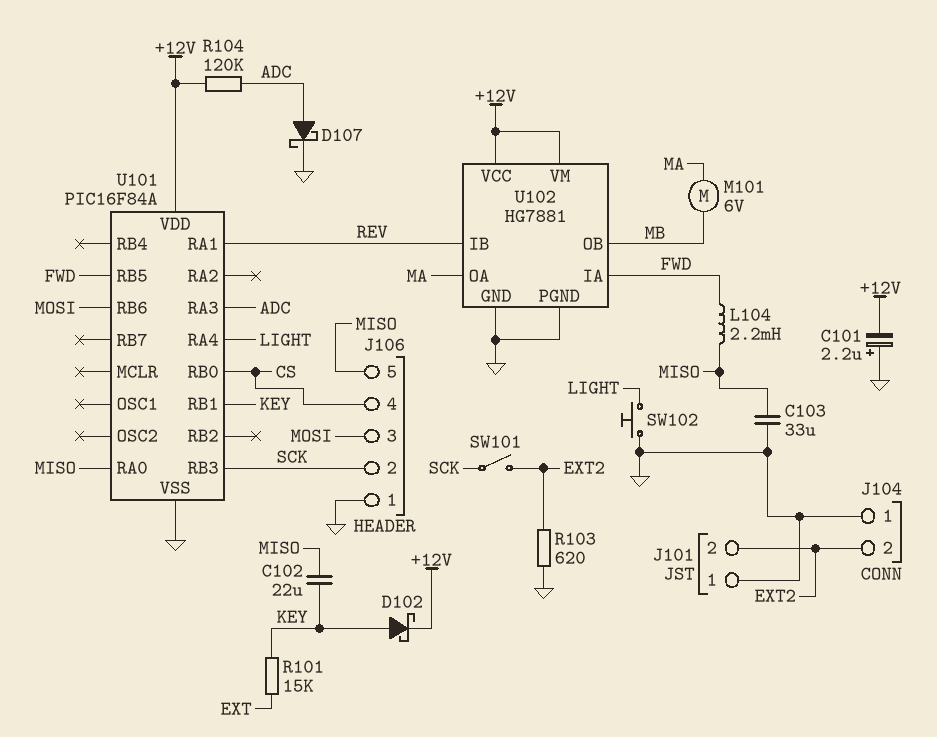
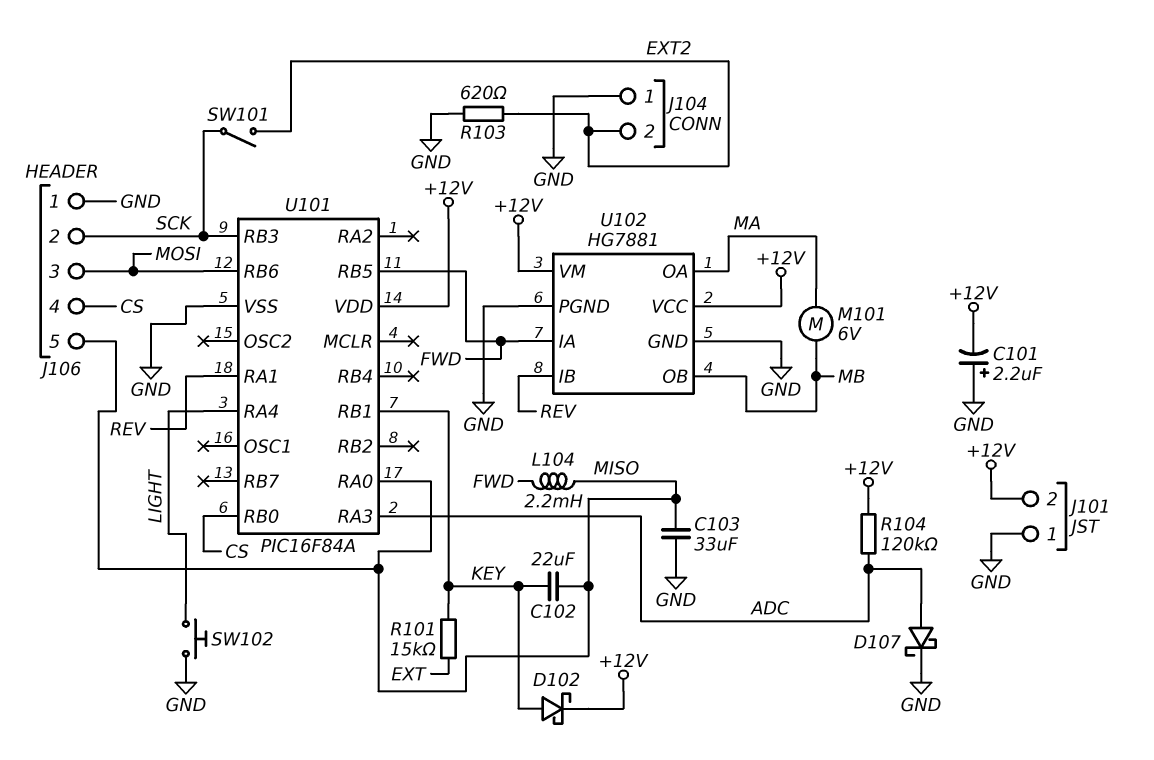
J101 pin 2: EXT2 -> +12V

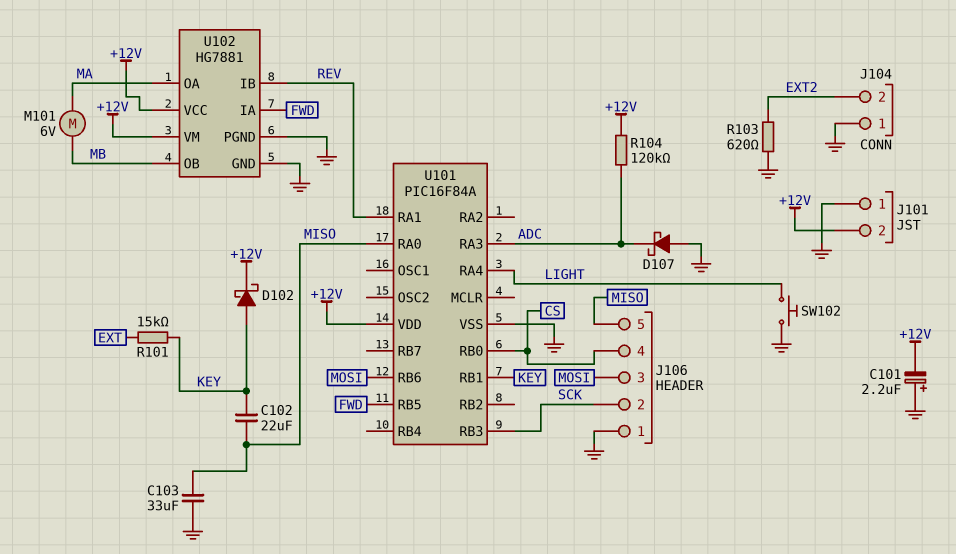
D107: schottky (A ADC, K GND) -> schottky (A GND, K ADC)
L104: 2.2mH (FWD, MISO) -> none
SW101: switch (EXT2, SCK) -> none

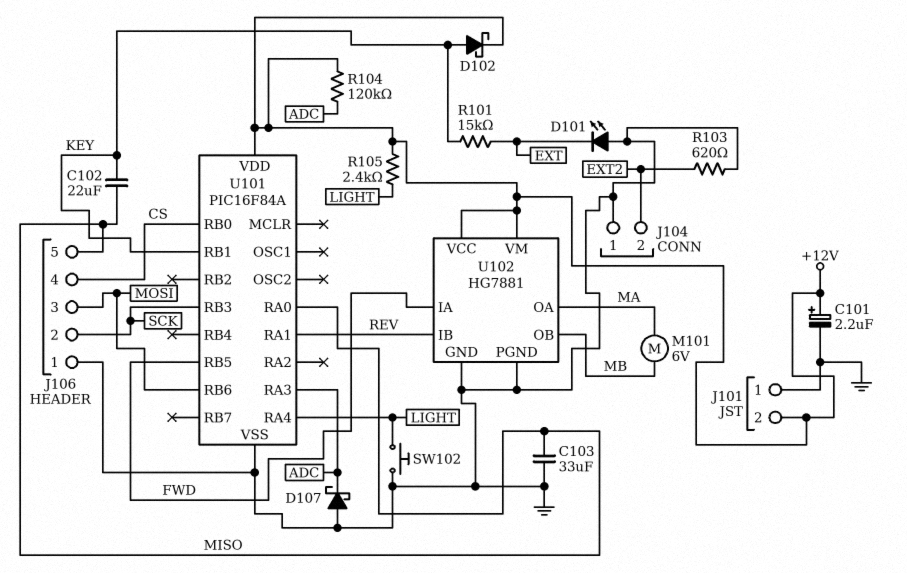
C101: 2.2uF (plus GND, minus +12V) -> 2.2uF (plus +12V, minus GND)
D101: none -> LED (A GND, K EXT)
R105: none -> 2.4k (+12V, LIGHT)

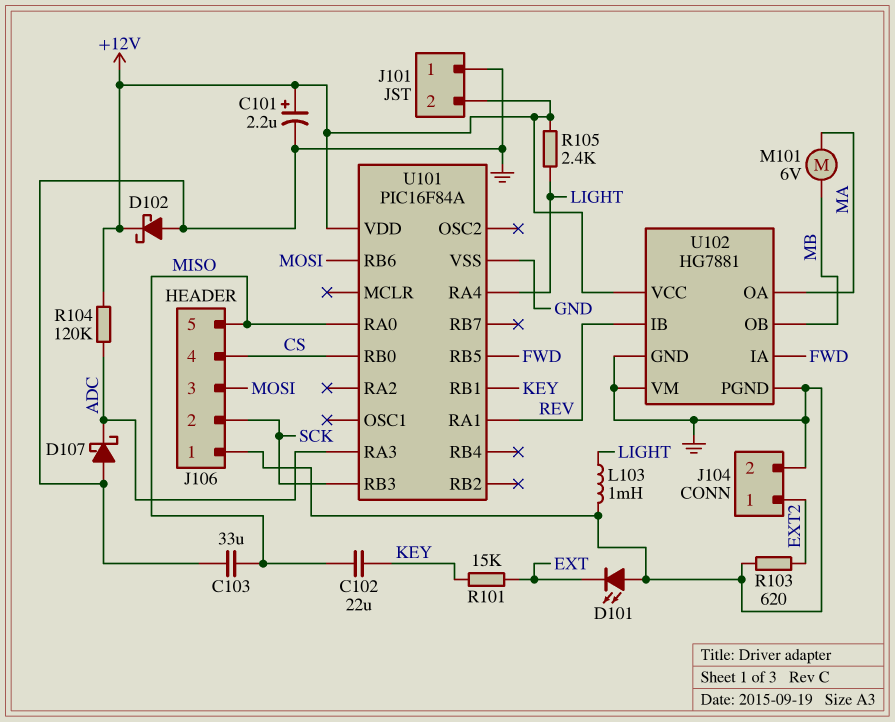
D102: schottky (A KEY, K +12V) -> schottky (A GND, K +12V)
J104 pin 1: GND -> EXT2
J104 pin 2: EXT2 -> GND
L103: none -> 1mH (GND, LIGHT)
SW102: button (GND, LIGHT) -> none
U102 pin VM: +12V -> GND

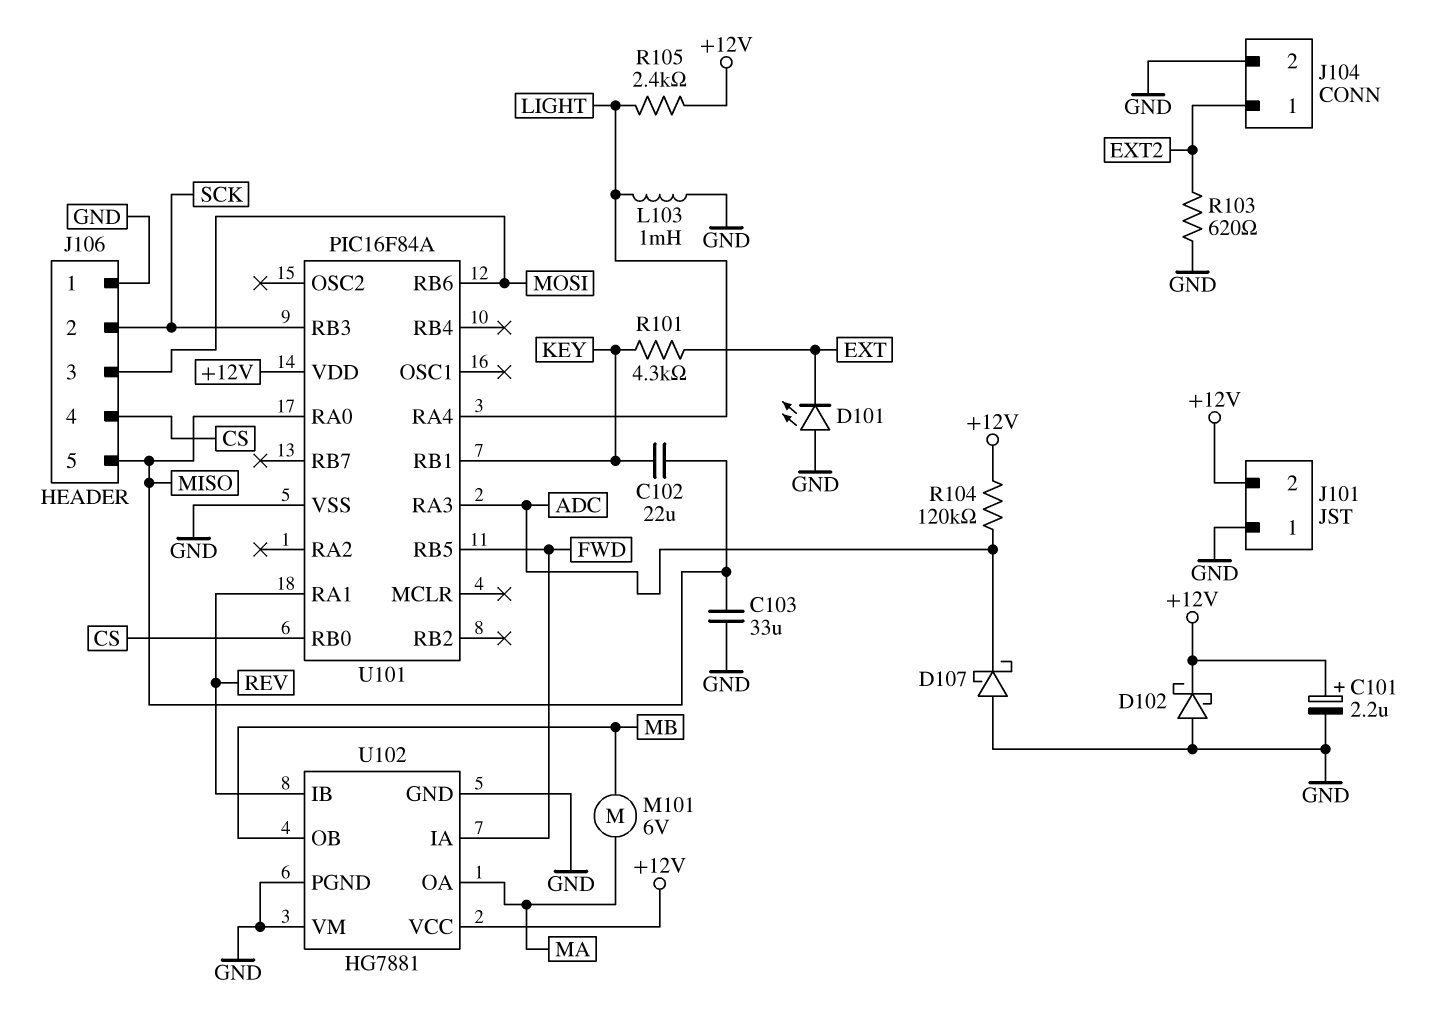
R101: 15k (EXT, KEY) -> 4.3k (EXT, KEY)

